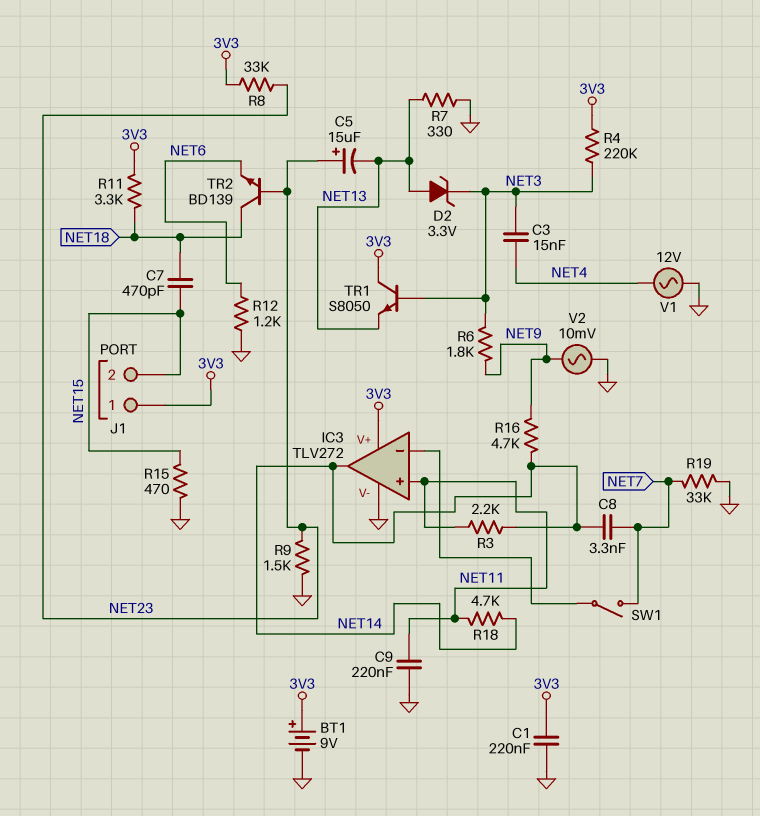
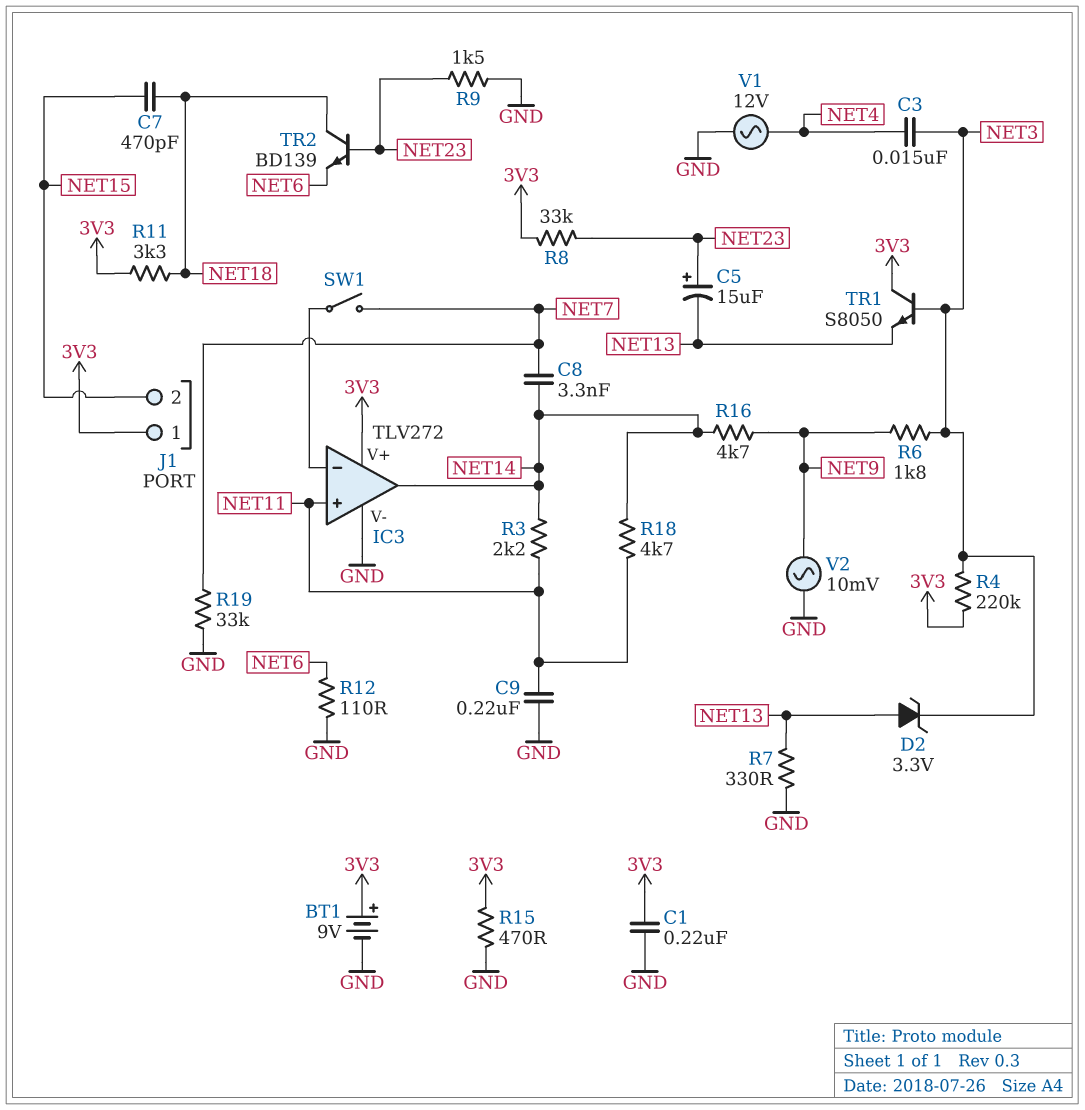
R12: 1.2k (GND, NET6) -> 110 (GND, NET6)
R15: 470 (GND, NET15) -> 470 (3V3, GND)

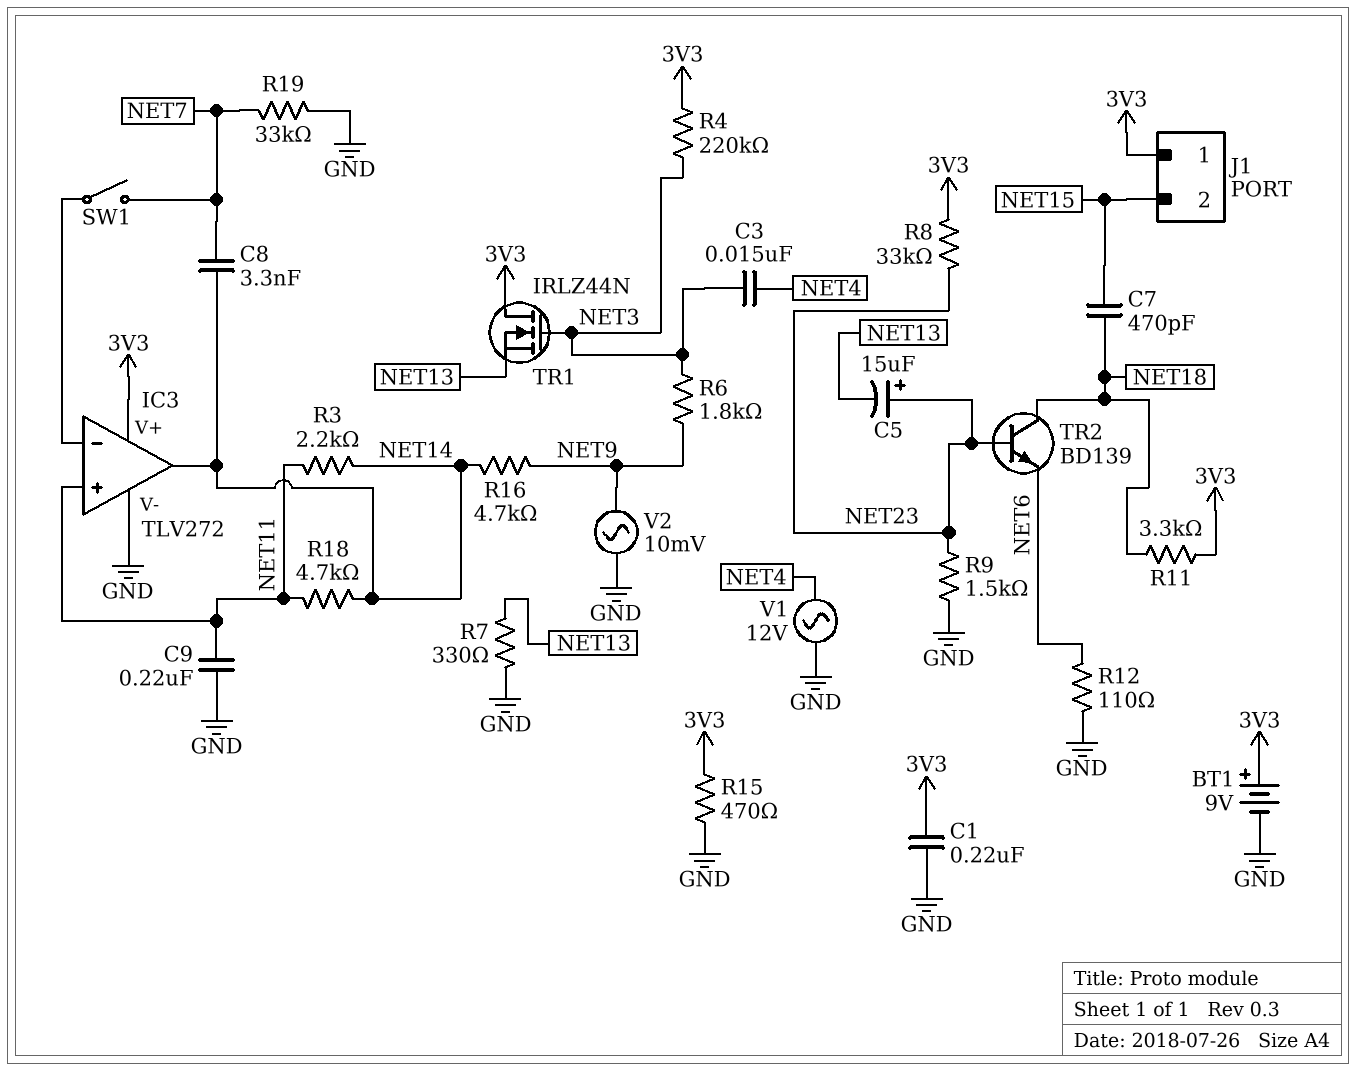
D2: zener 3.3V (A NET13, K NET3) -> none
TR1: NPN S8050 (B NET3, C 3V3, E NET13) -> NMOS IRLZ44N (G NET3, D 3V3, S NET13)

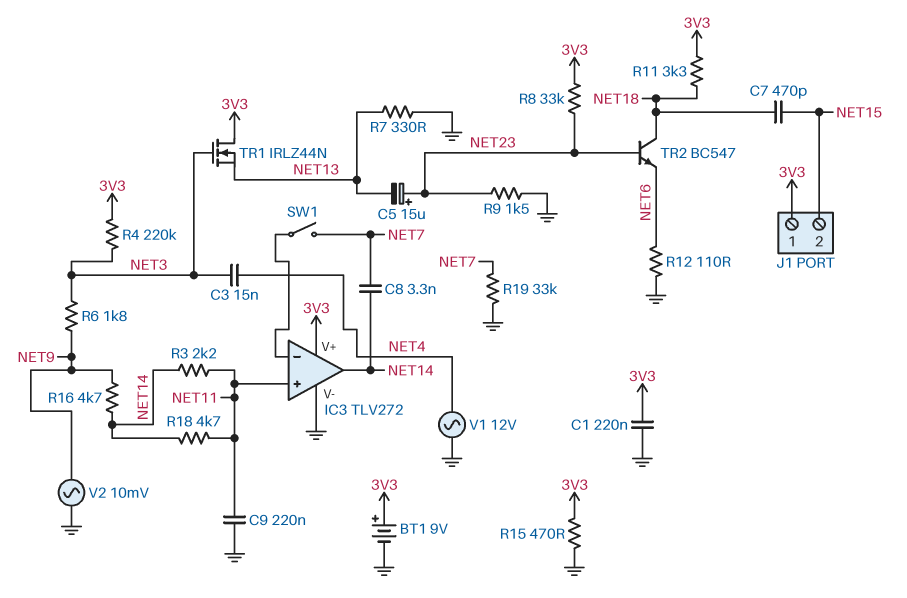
TR2: NPN BD139 (B NET23, C NET18, E NET6) -> NPN BC547 (B NET23, C NET18, E NET6)

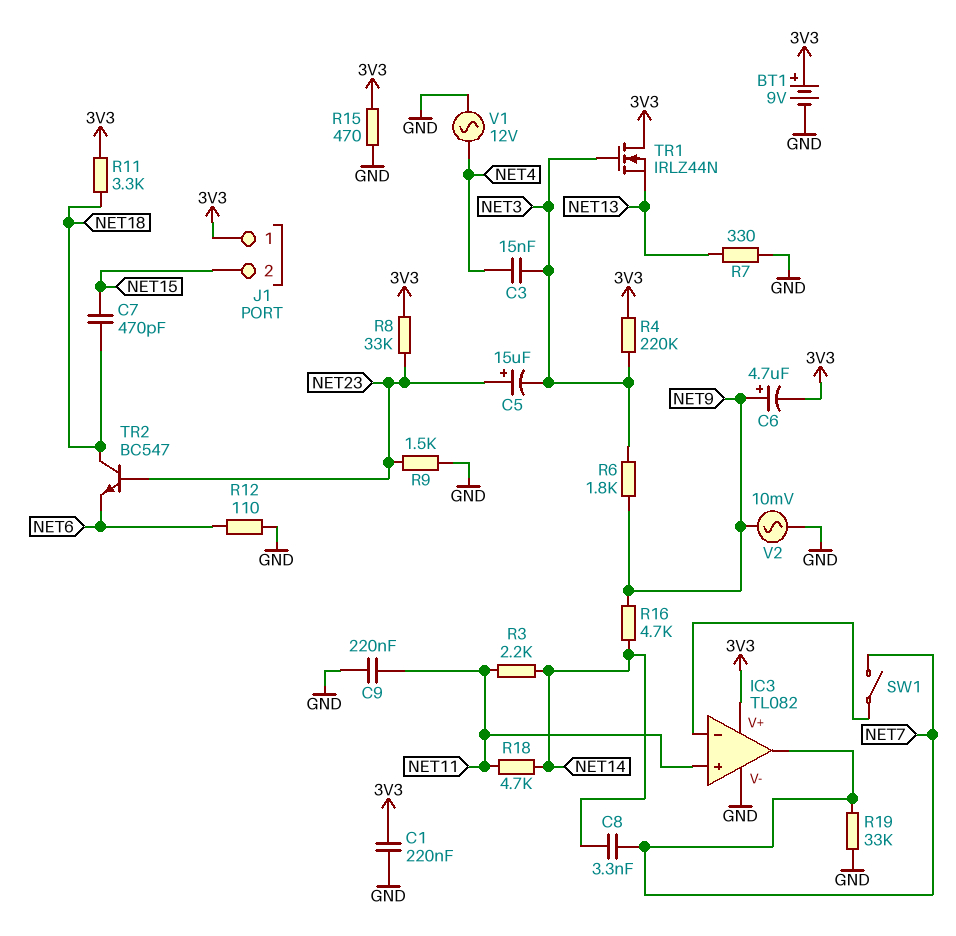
C5: 15uF (plus NET23, minus NET13) -> 15uF (plus NET23, minus NET3)
C6: none -> 4.7uF (plus NET9, minus 3V3)
IC3: TLV272 -> TL082
IC3 pin out: NET14 -> NET7

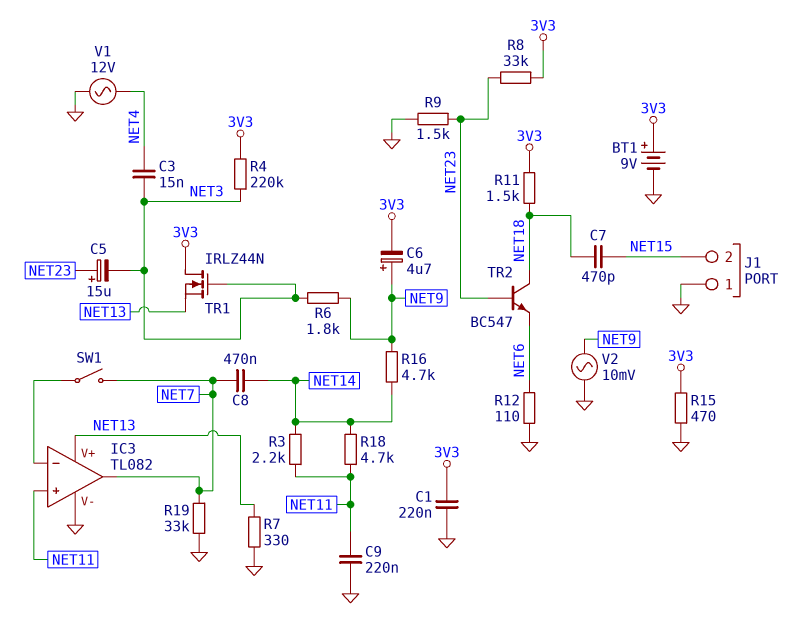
C8: 3.3nF (NET7, NET14) -> 470nF (NET7, NET14)
IC3 pin V+: 3V3 -> NET13
J1 pin 1: 3V3 -> GND
R11: 3.3k (3V3, NET18) -> 1.5k (3V3, NET18)

